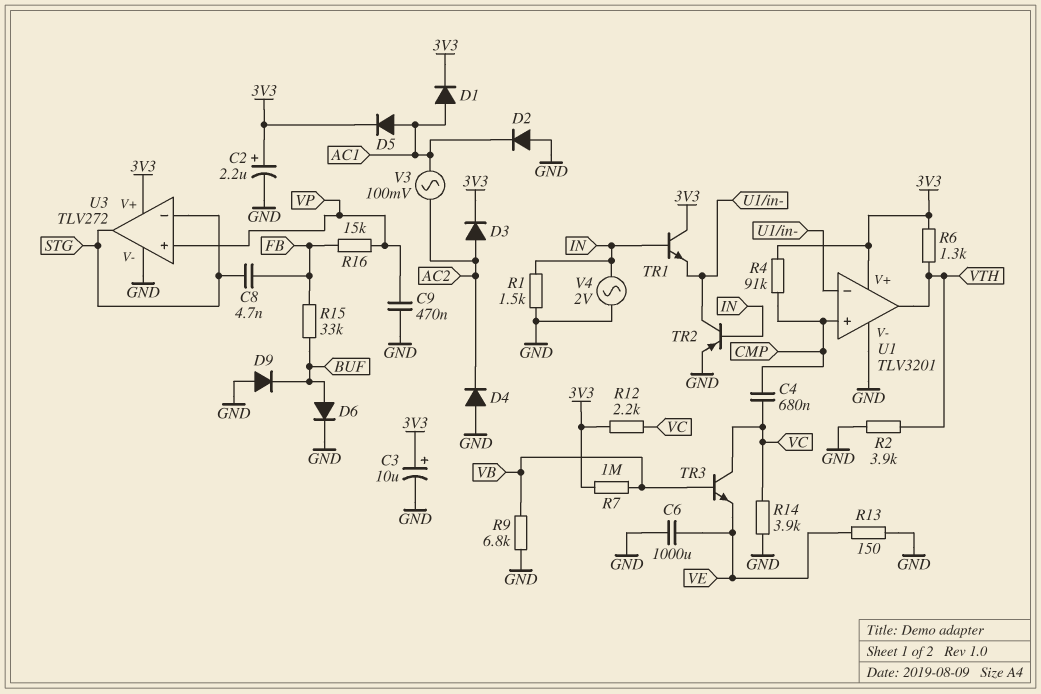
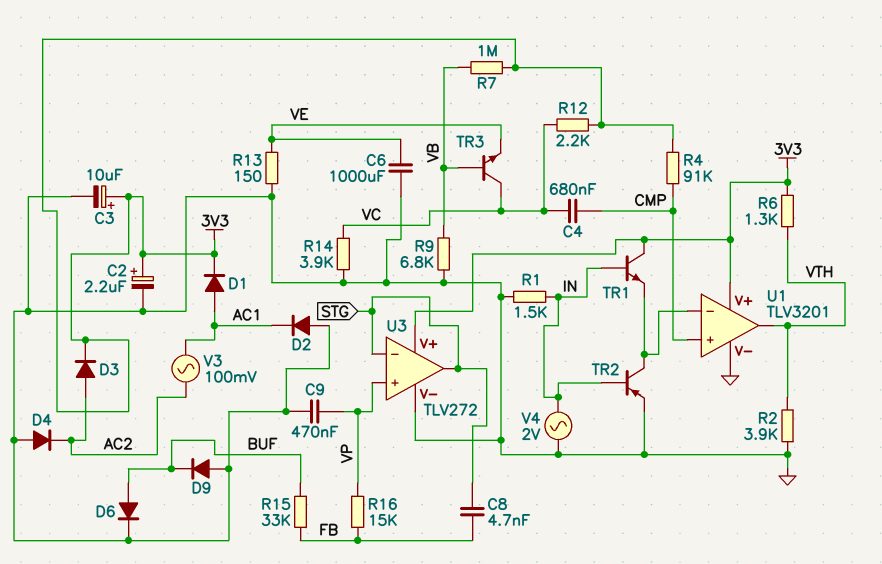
D5: diode (A AC1, K 3V3) -> none

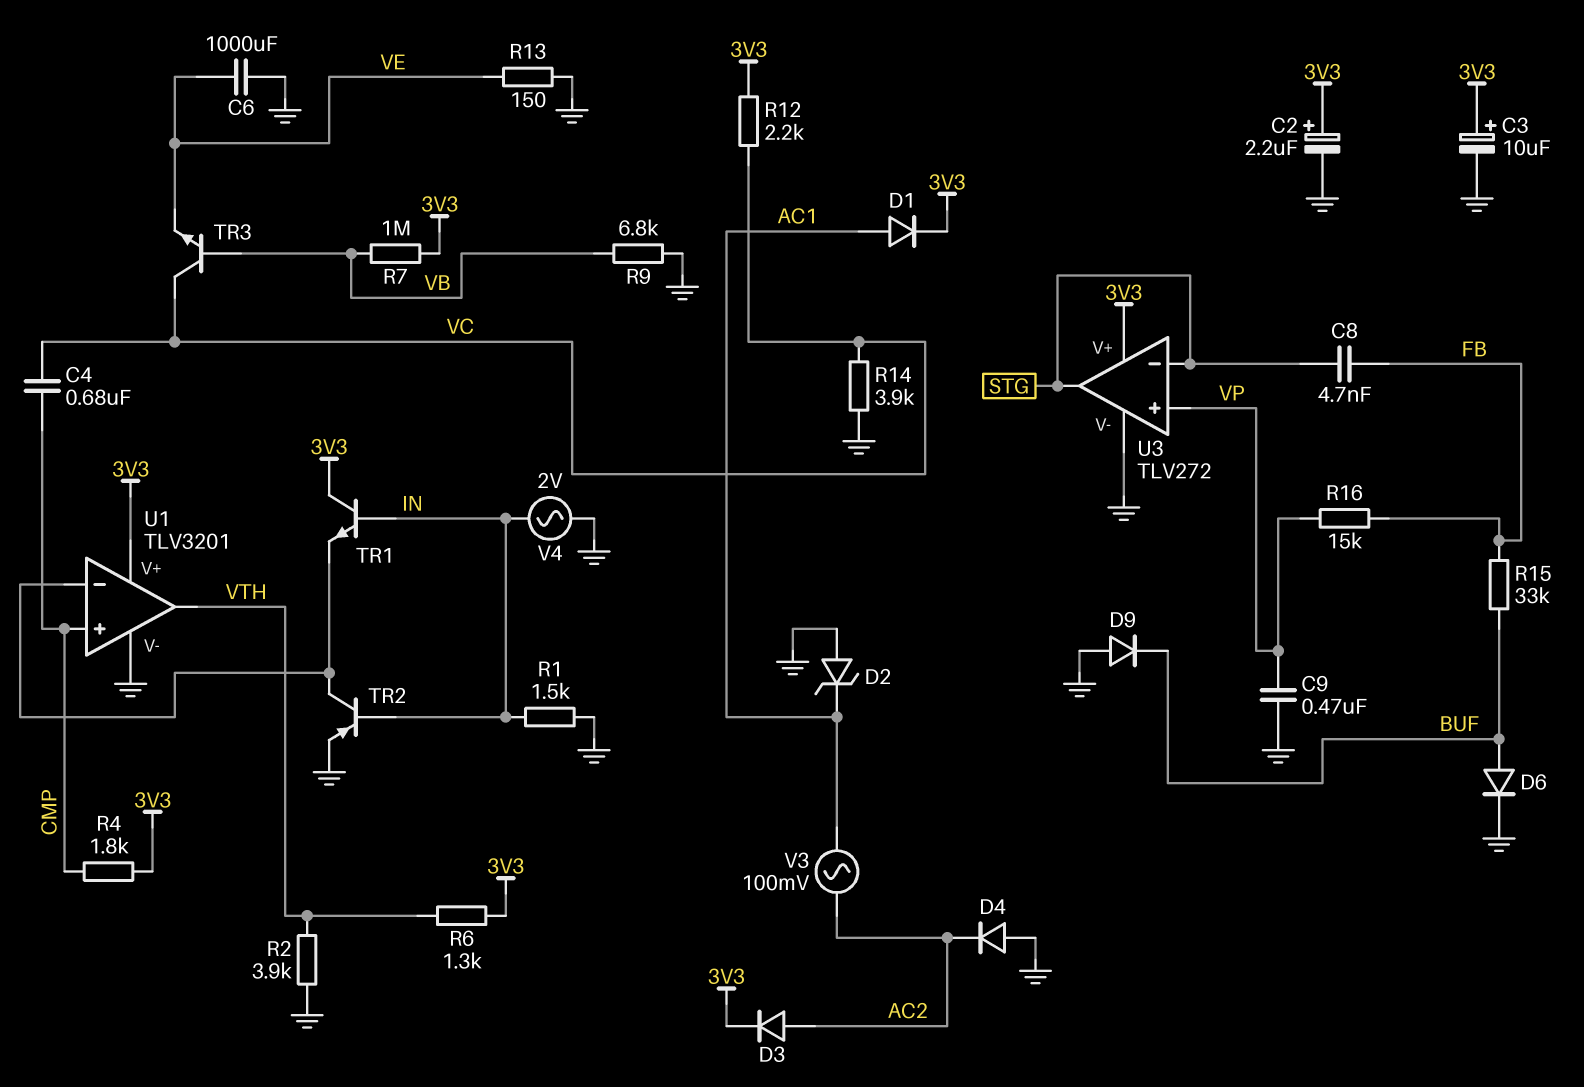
D2: diode (A GND, K AC1) -> zener (A GND, K AC1)
R4: 91k (3V3, CMP) -> 1.8k (3V3, CMP)

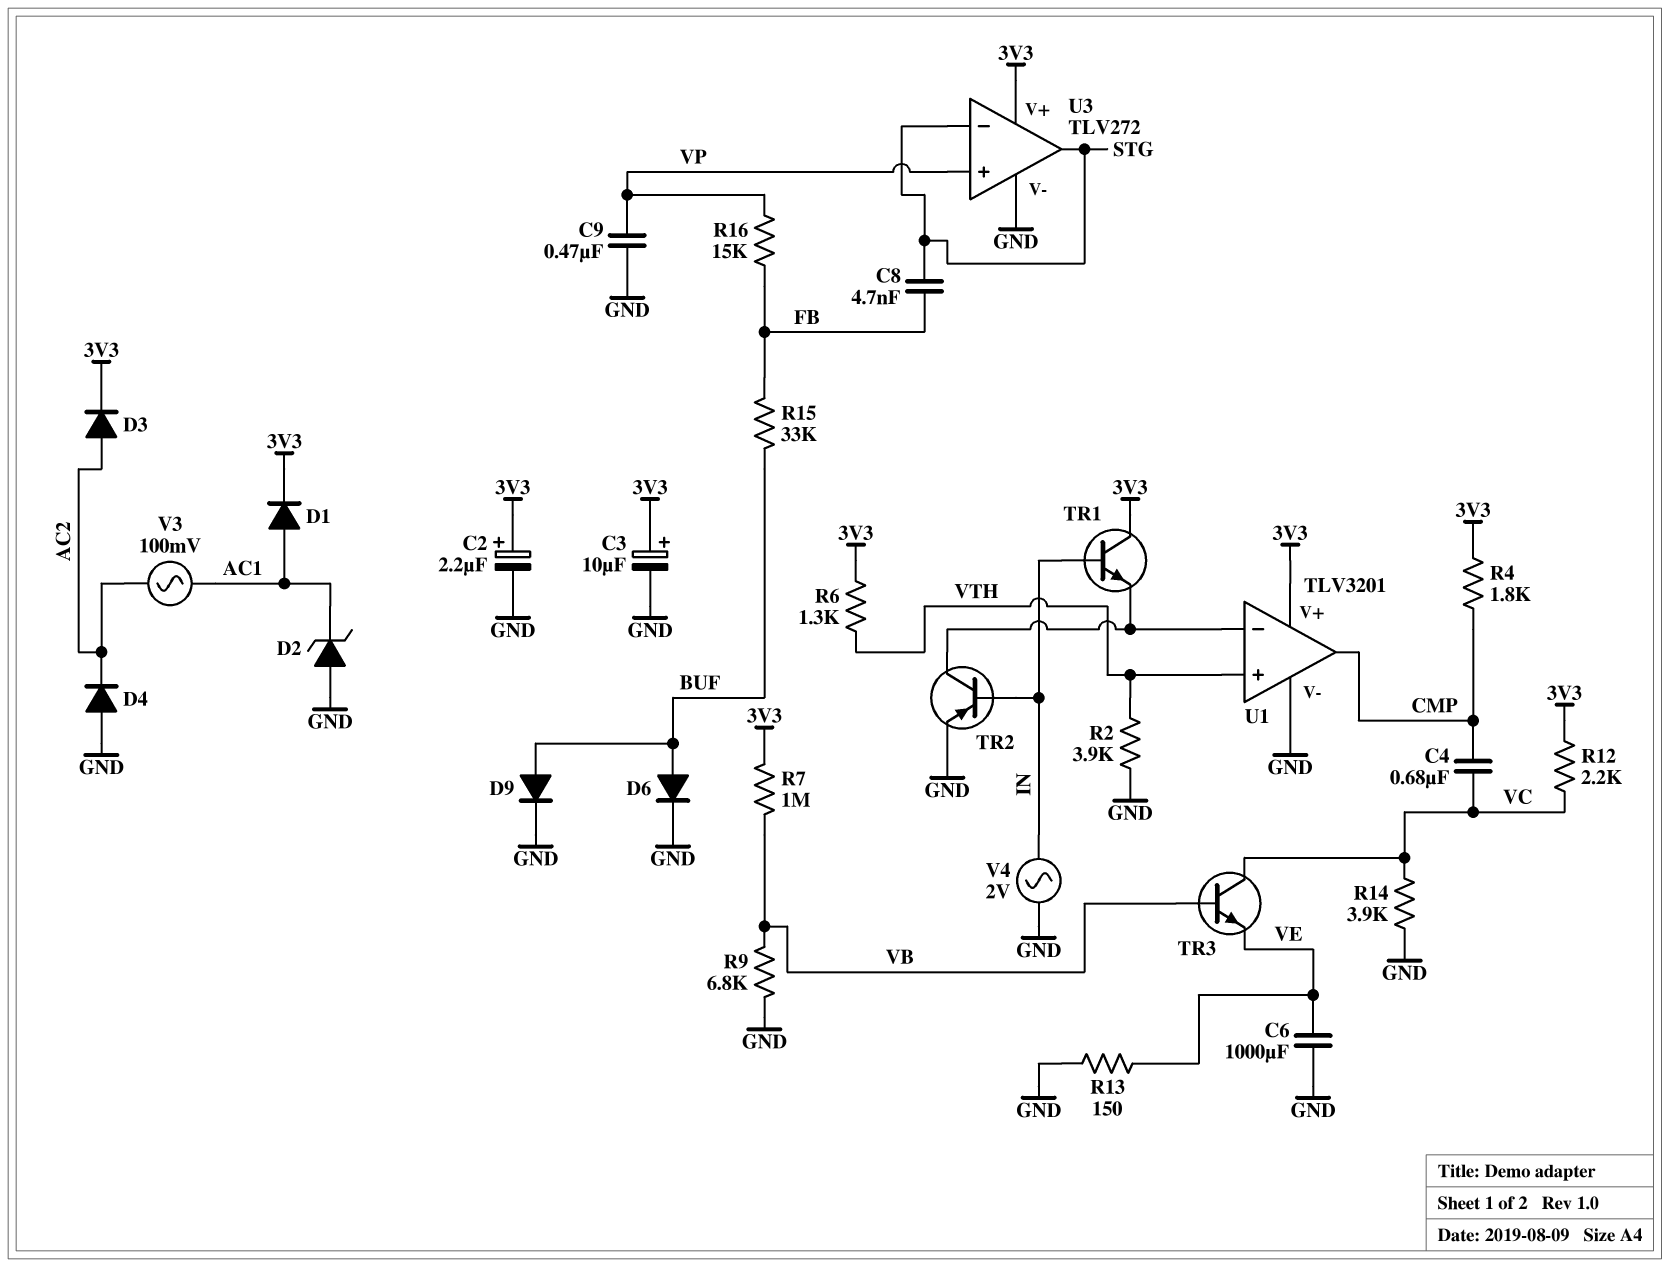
D9: diode (A GND, K BUF) -> diode (A BUF, K GND)
R1: 1.5k (GND, IN) -> none
U1 pin in+: CMP -> VTH
U1 pin out: VTH -> CMP

